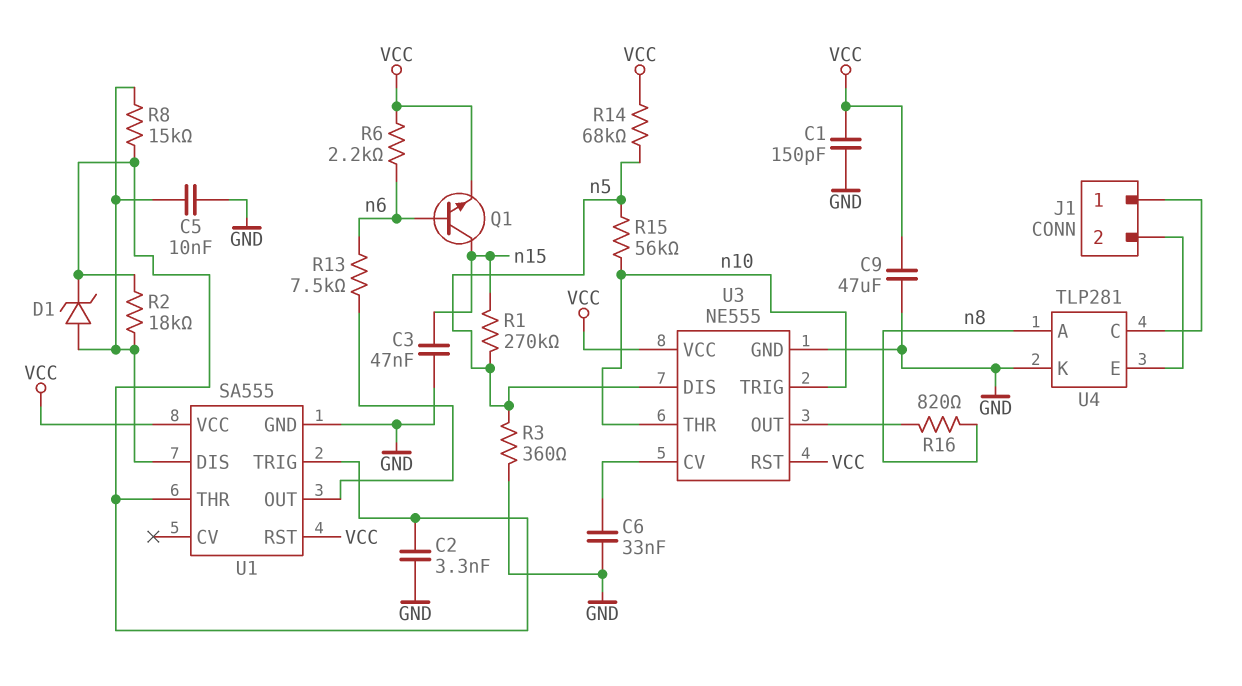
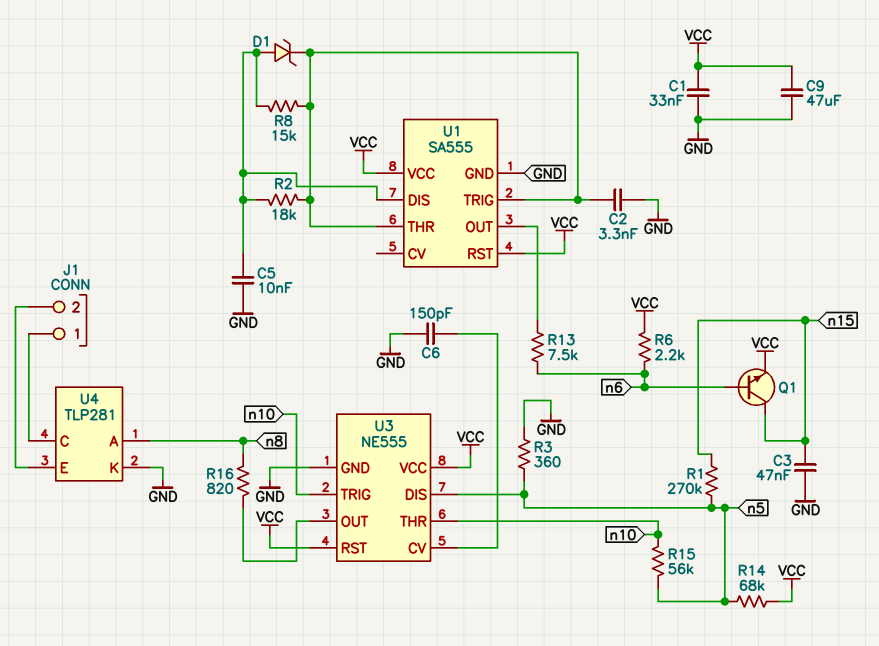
C1: 150pF (GND, VCC) -> 33nF (GND, VCC)
C6: 33nF (GND, U3/CV) -> 150pF (GND, U3/CV)

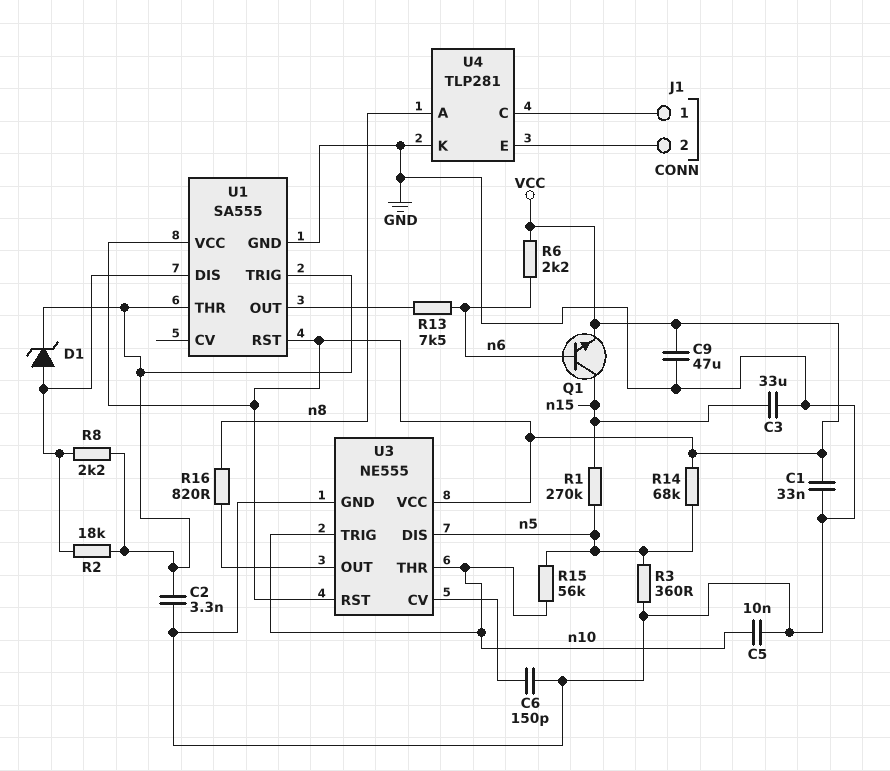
C3: 47nF (GND, n15) -> 33uF (GND, n15)
C5: 10nF (GND, U1/DIS) -> 10nF (GND, n10)
R8: 15k (U1/DIS, U1/THR) -> 2.2k (U1/DIS, U1/THR)

